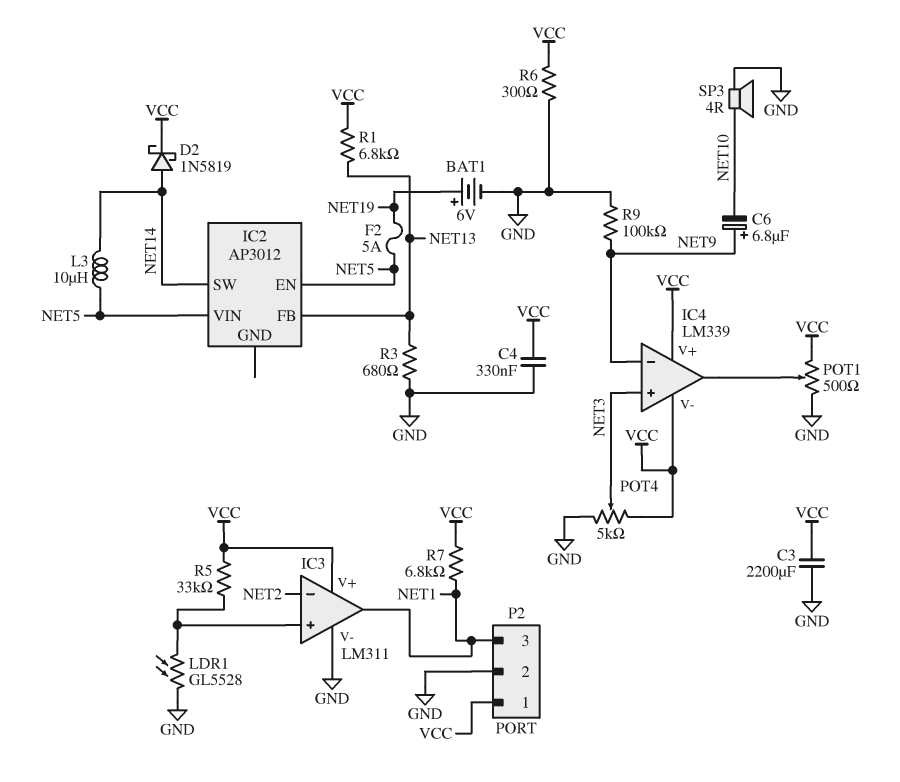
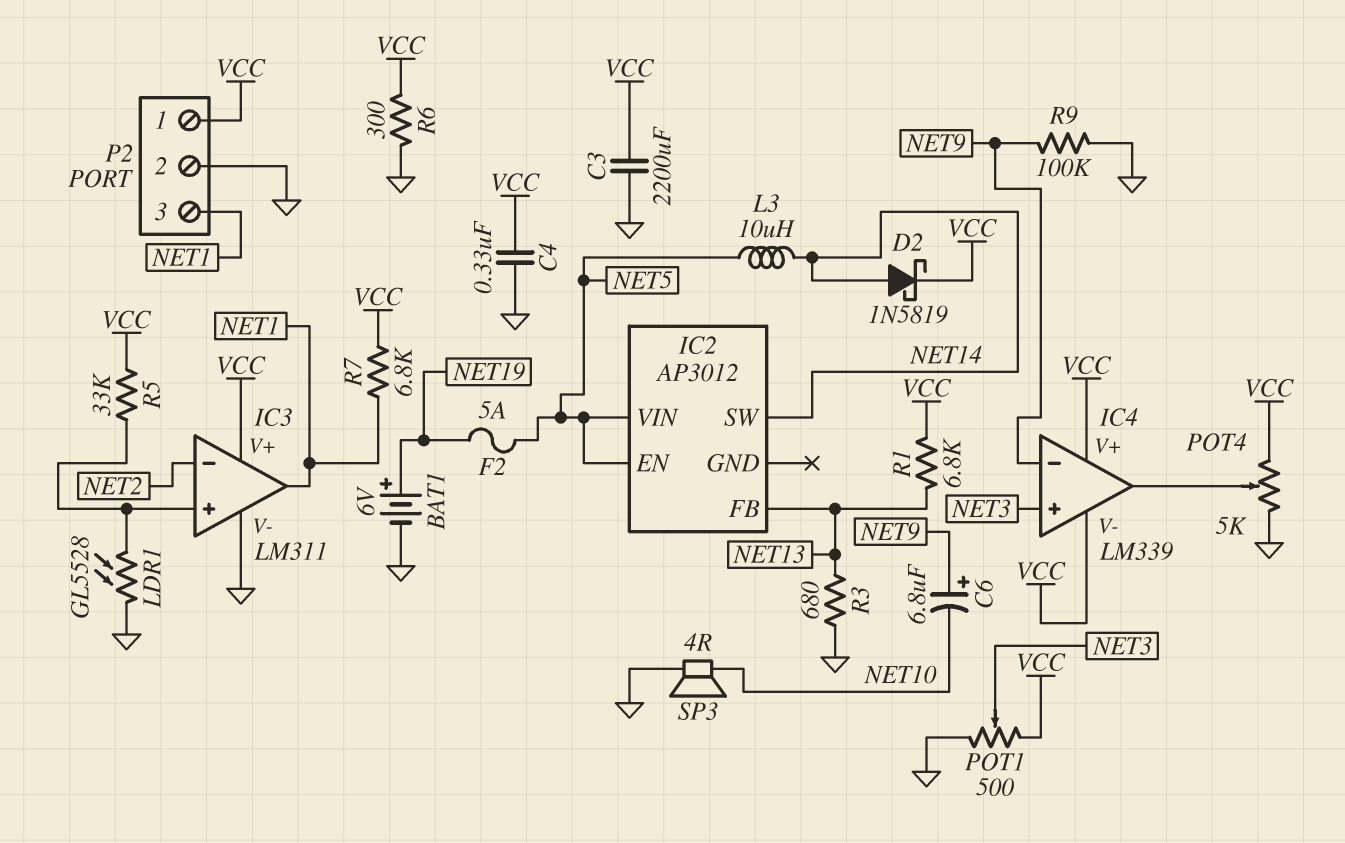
POT1: 500 (GND, VCC, wiper IC4/out) -> 500 (GND, VCC, wiper NET3)
POT4: 5k (GND, VCC, wiper NET3) -> 5k (GND, VCC, wiper IC4/out)

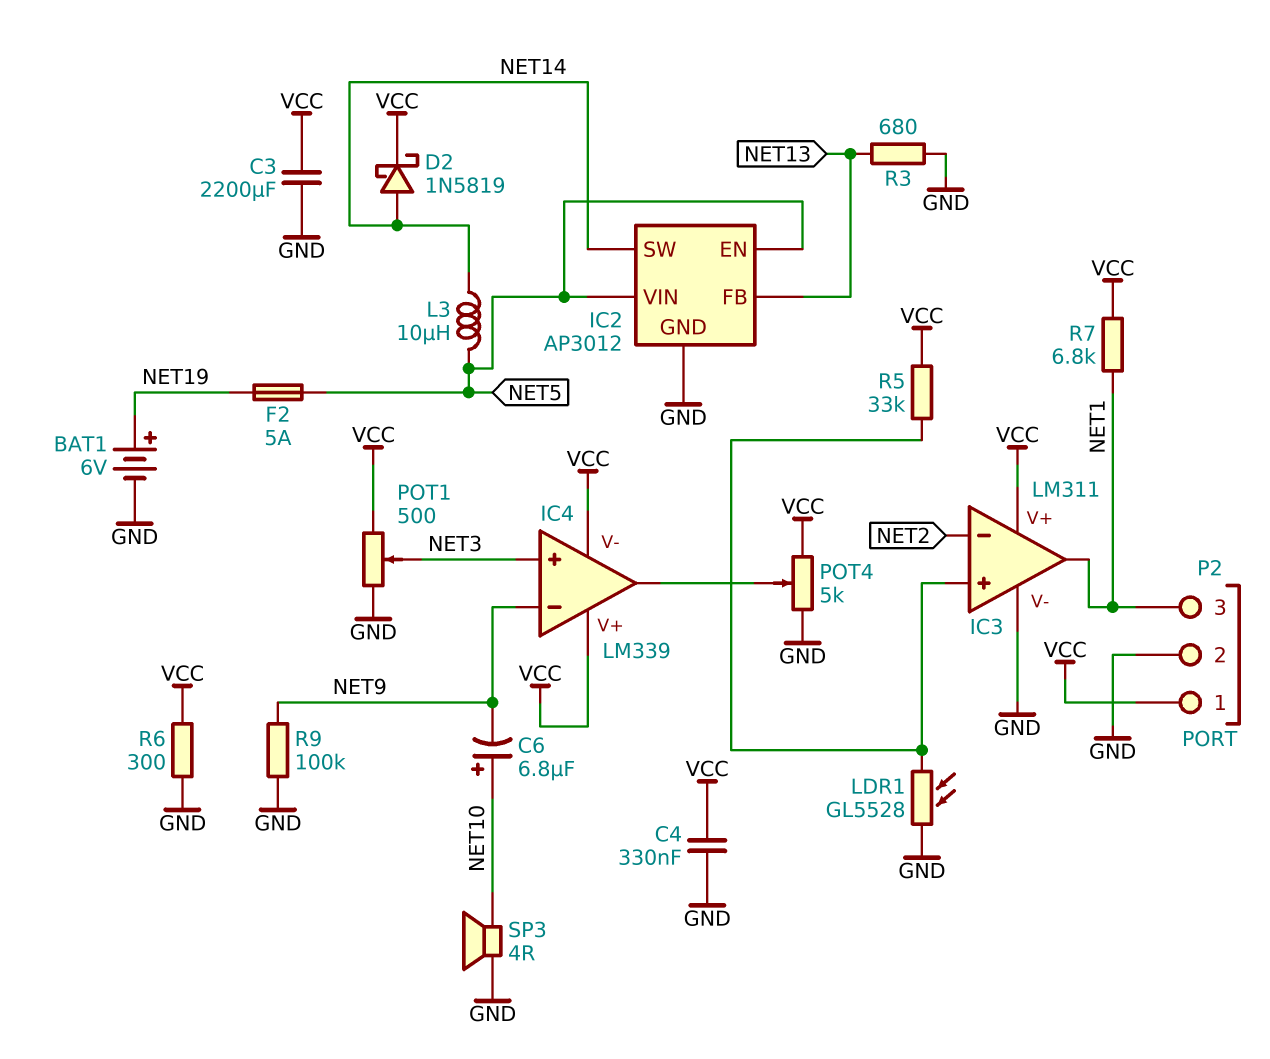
C6: 6.8uF (plus NET9, minus NET10) -> 6.8uF (plus NET10, minus NET9)
IC2 pin GND: none -> GND
R1: 6.8k (NET13, VCC) -> none

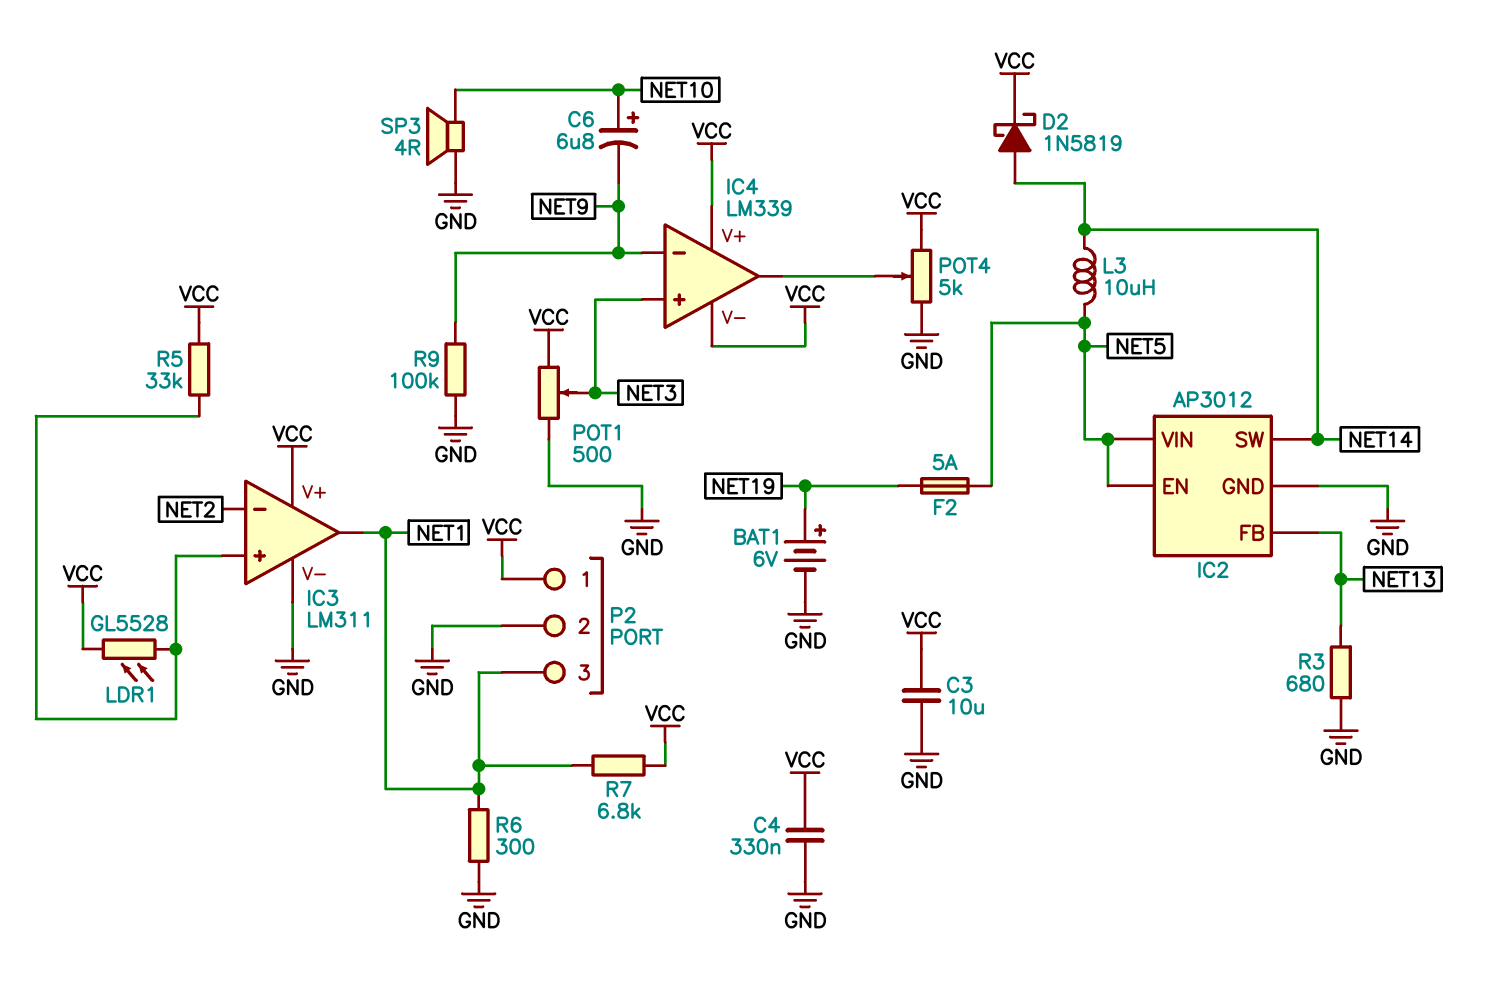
C3: 2200uF (GND, VCC) -> 10uF (GND, VCC)
LDR1: GL5528 (GND, IC3/in+) -> GL5528 (IC3/in+, VCC)
R6: 300 (GND, VCC) -> 300 (GND, NET1)

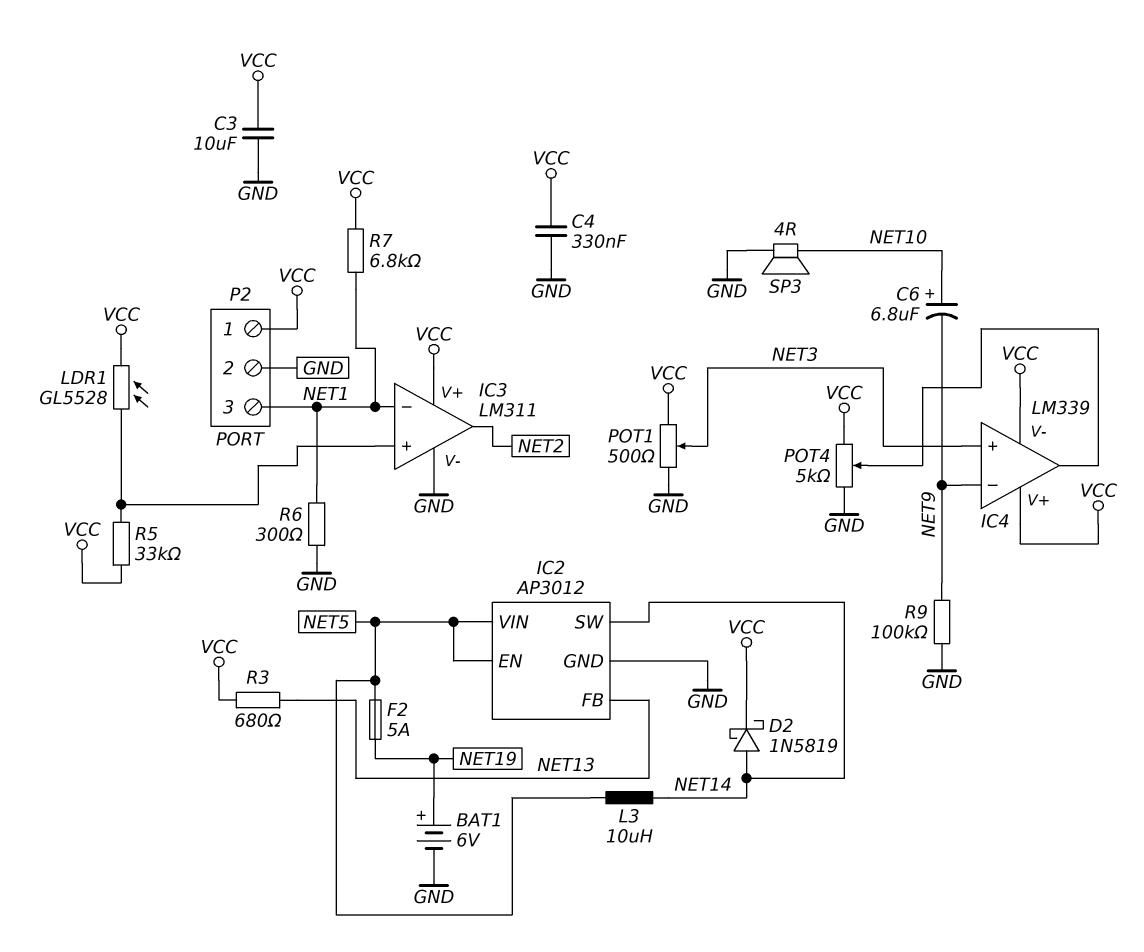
IC3 pin in-: NET2 -> NET1
IC3 pin out: NET1 -> NET2
R3: 680 (GND, NET13) -> 680 (NET13, VCC)

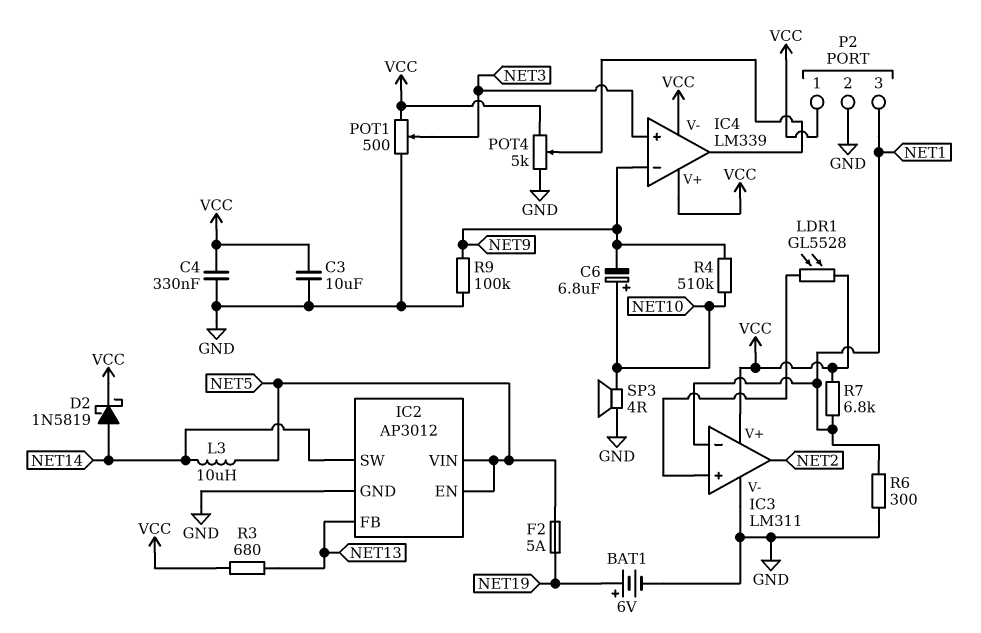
R4: none -> 510k (NET9, NET10)
R5: 33k (IC3/in+, VCC) -> none

